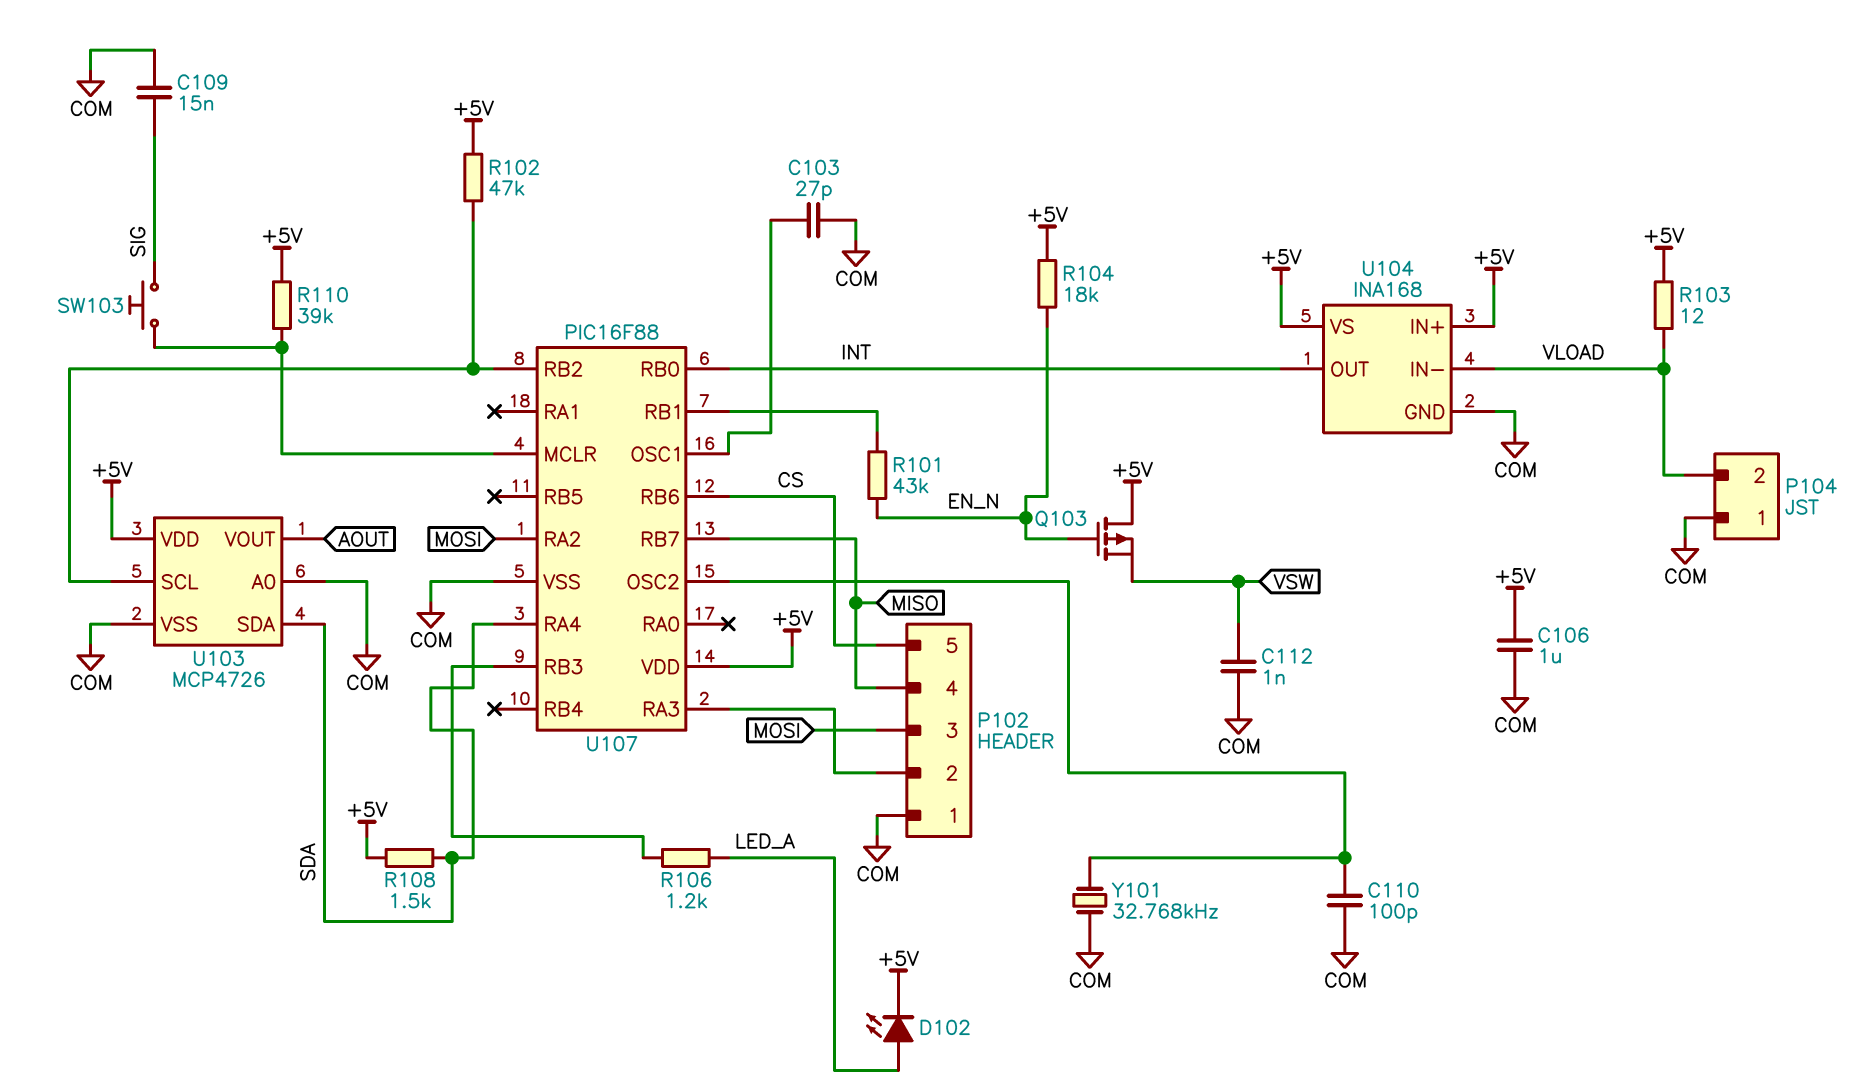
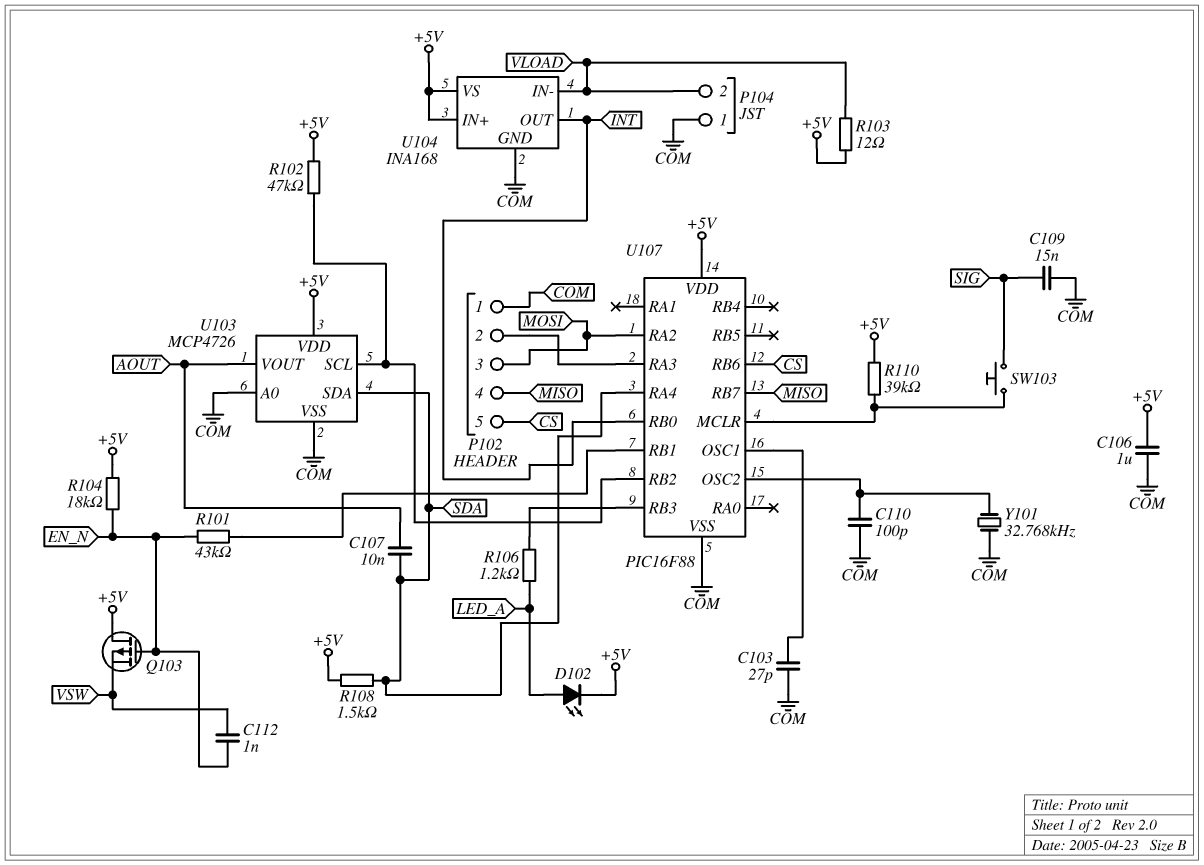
C107: none -> 10nF (AOUT, SDA)
C112: 1nF (COM, VSW) -> 1nF (EN_N, VSW)

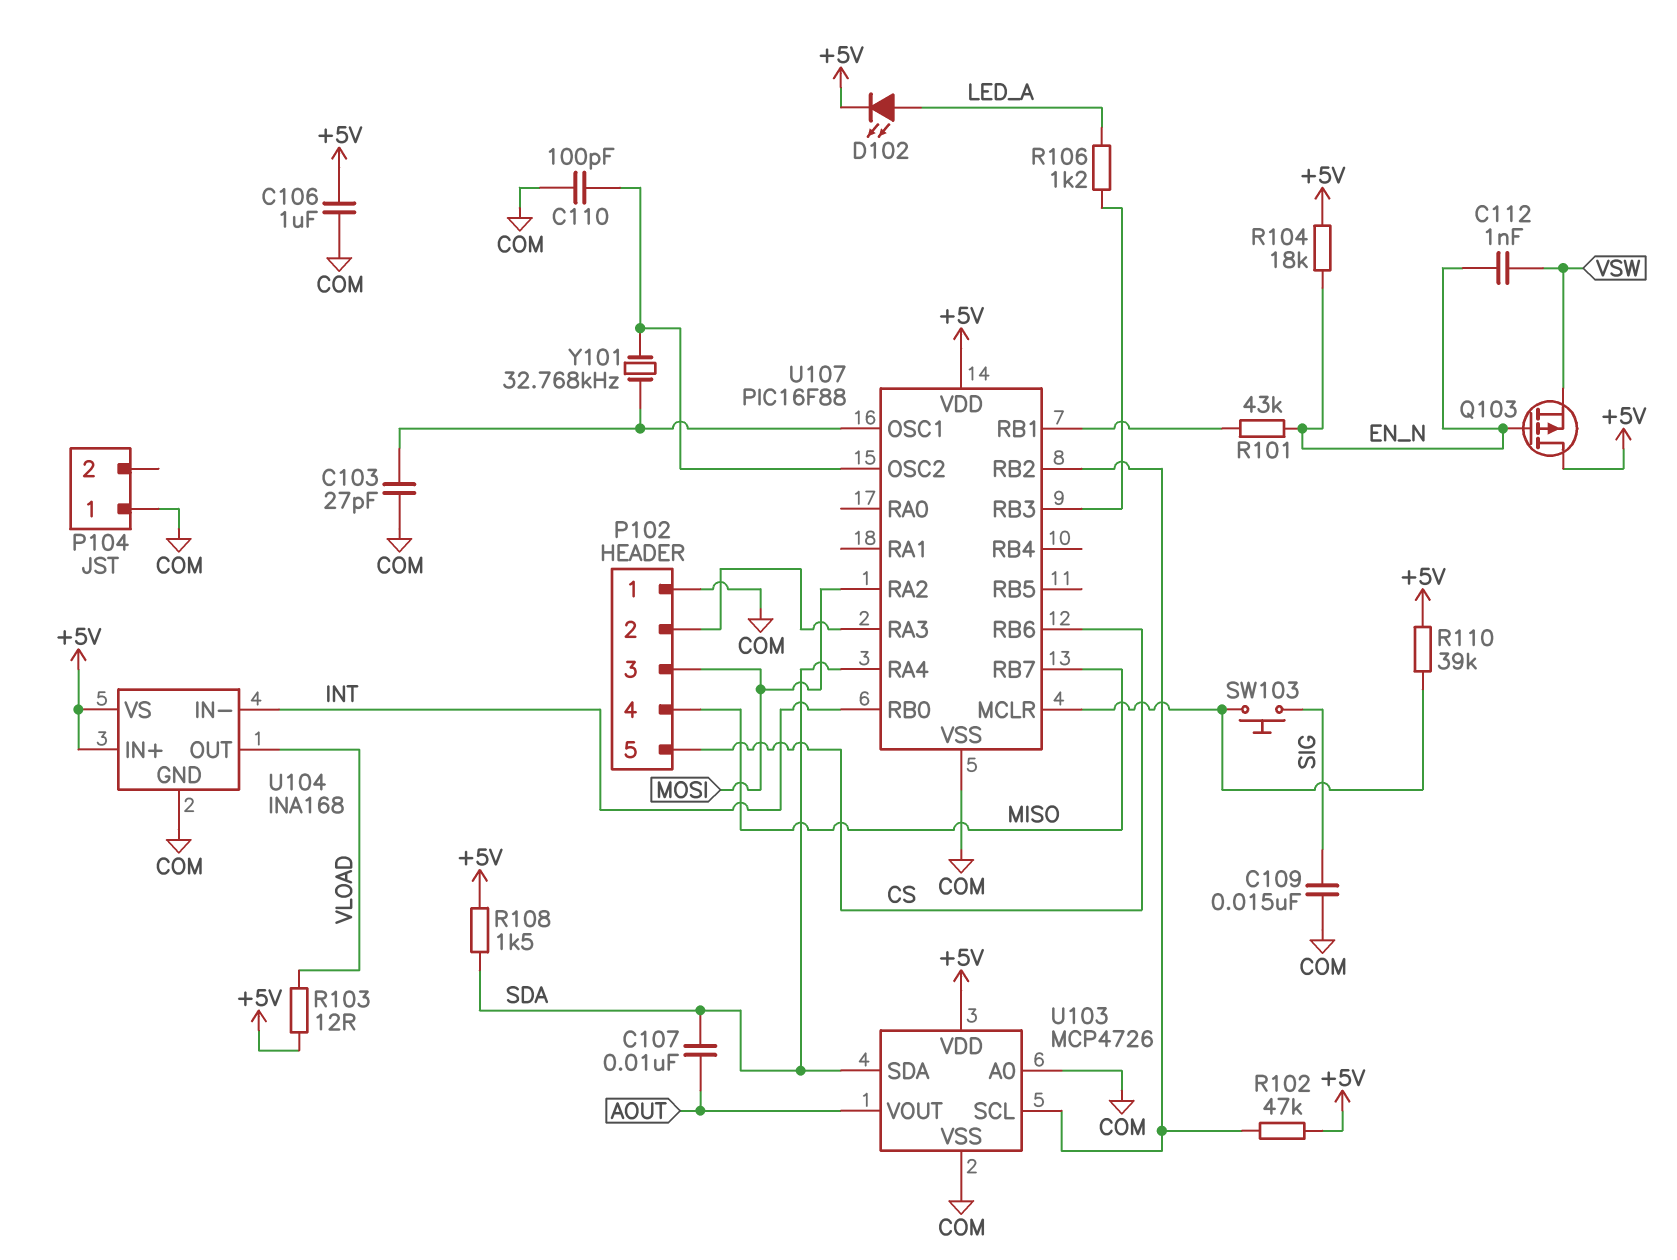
P104 pin 2: VLOAD -> none
U104 pin IN-: VLOAD -> INT
U104 pin OUT: INT -> VLOAD
Y101: 32.768kHz (COM, U107/OSC2) -> 32.768kHz (U107/OSC1, U107/OSC2)

